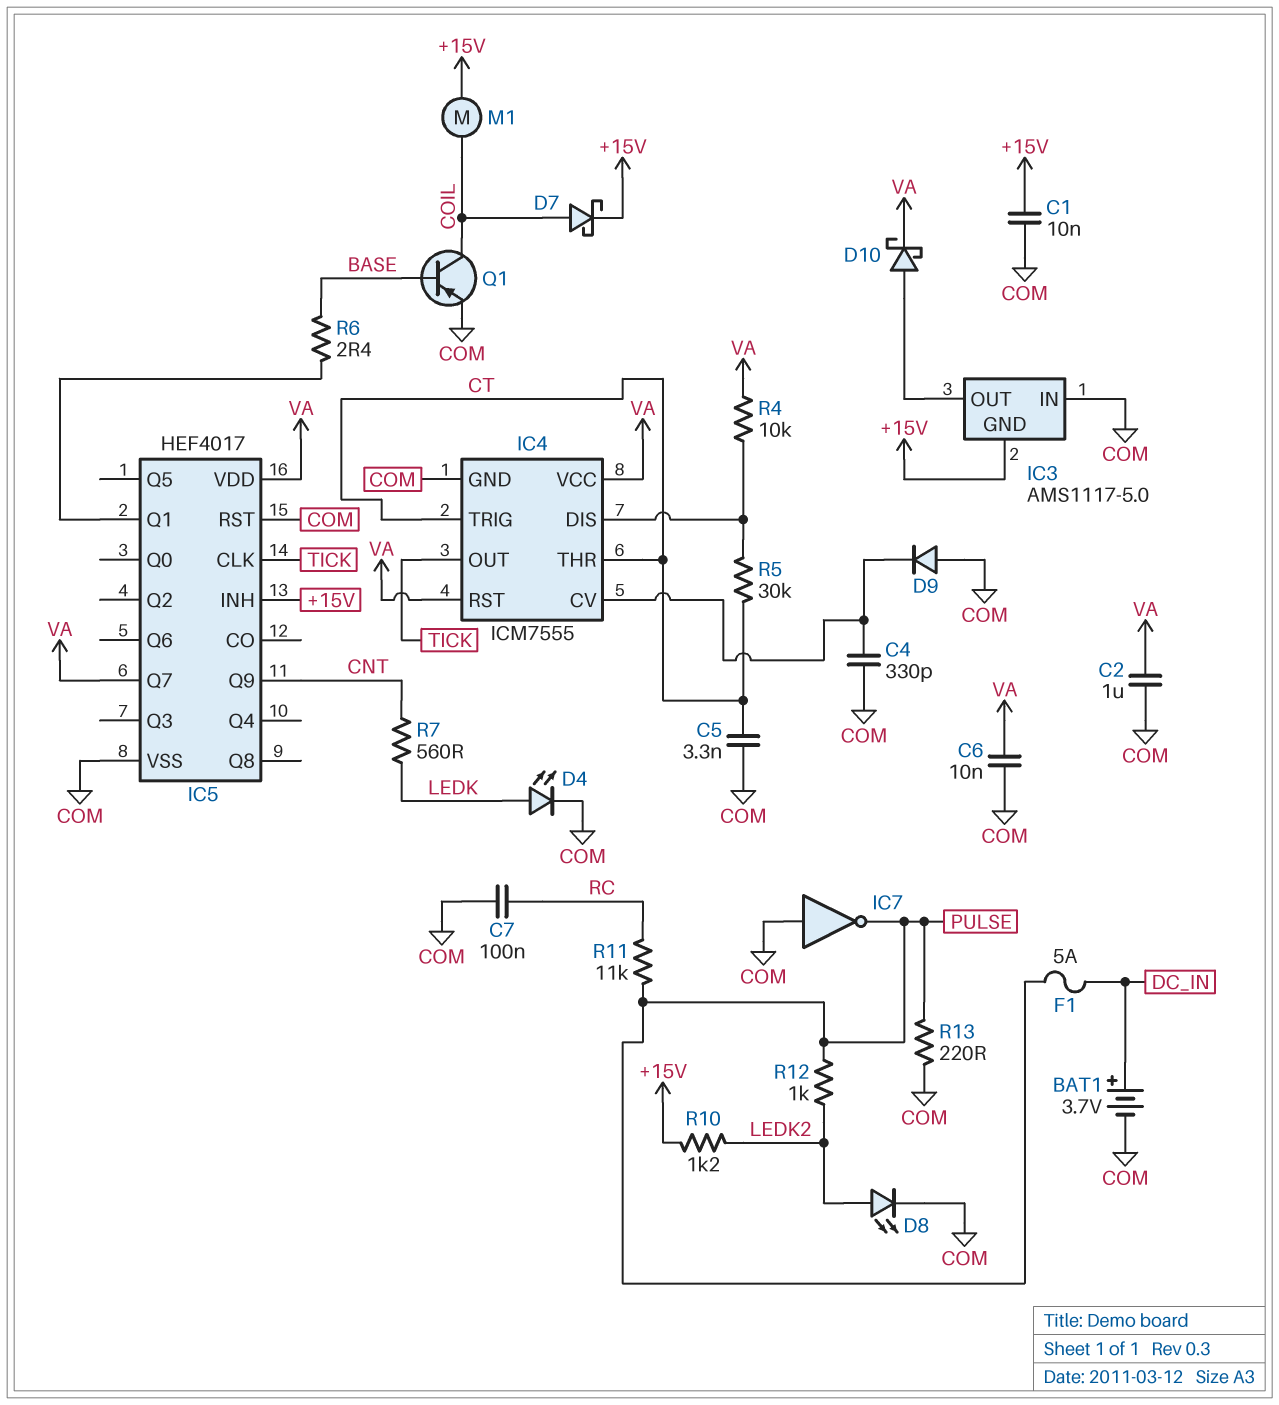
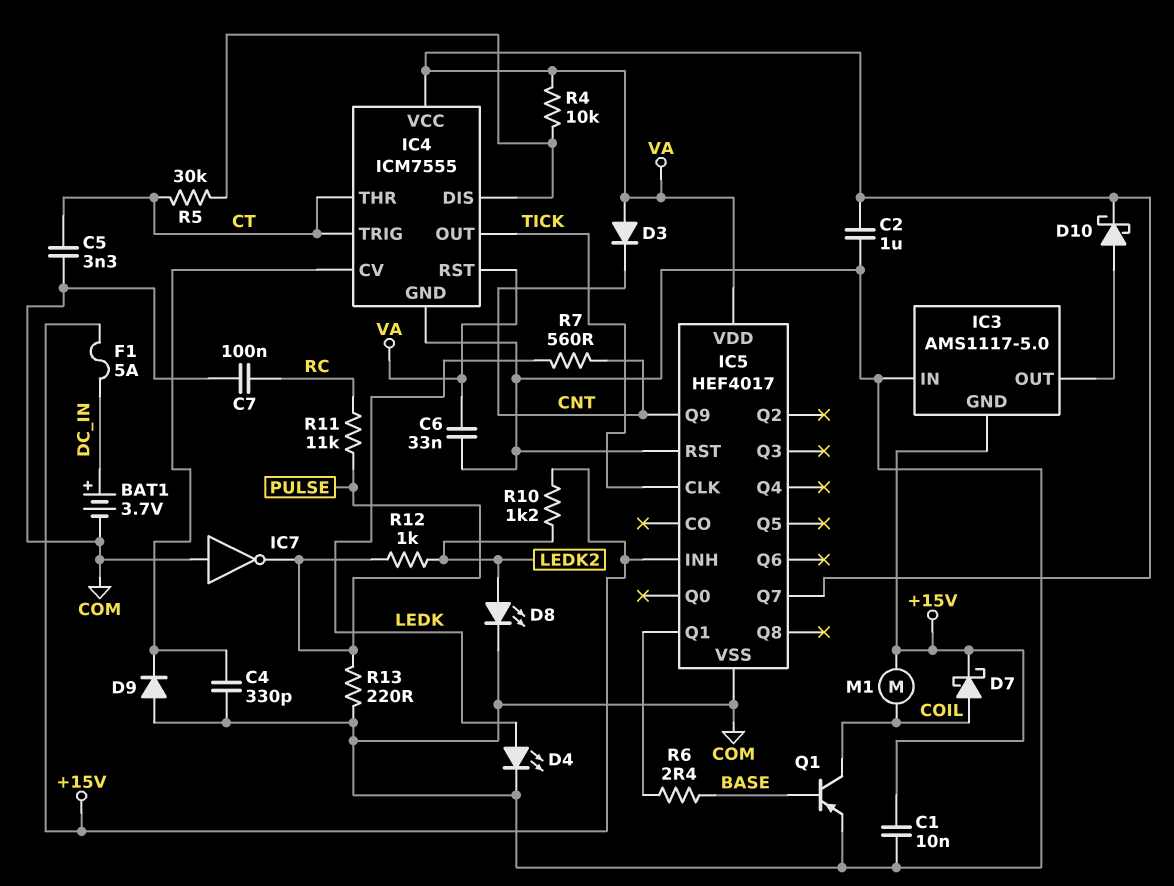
C6: 10nF (COM, VA) -> 33nF (COM, VA)
D3: none -> diode (A VA, K CNT)
F1: 5A (DC_IN, PULSE) -> 5A (+15V, DC_IN)

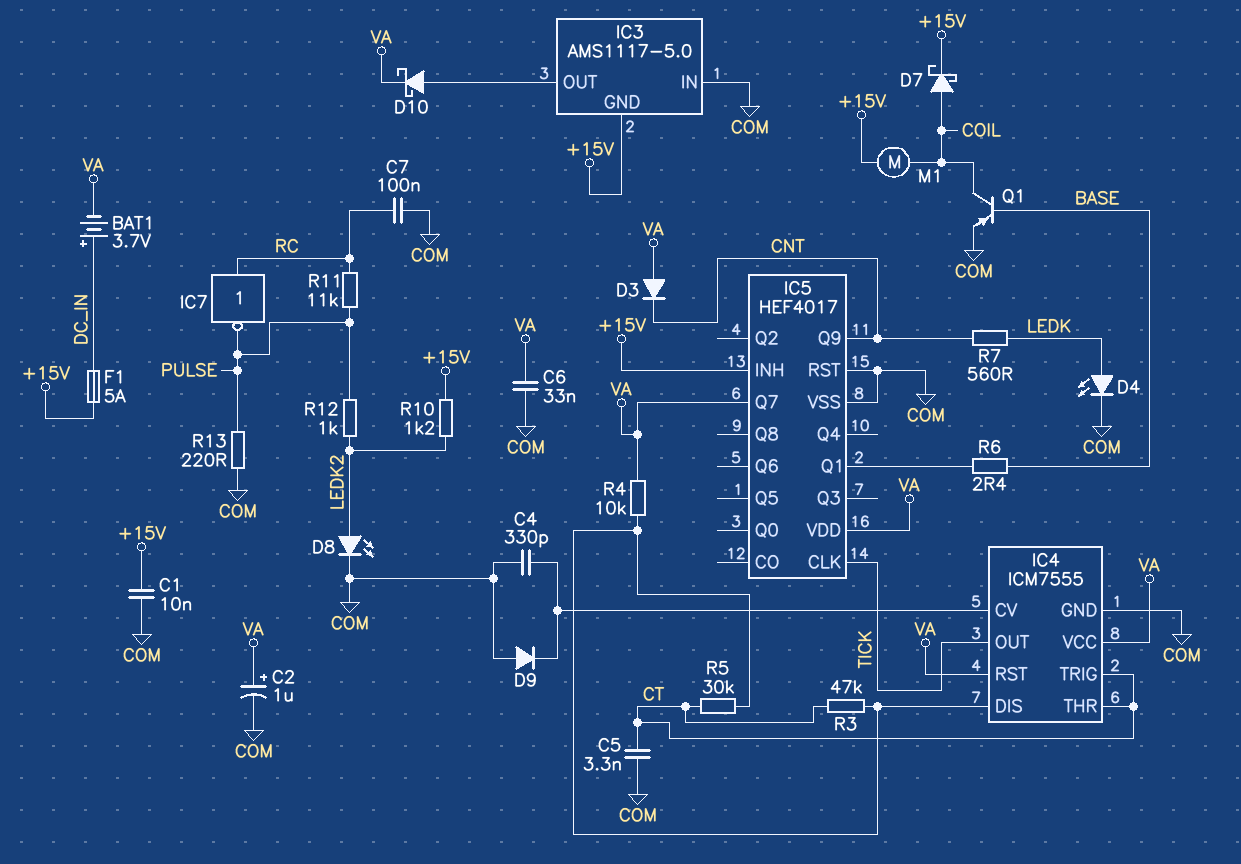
BAT1: 3.7V (plus DC_IN, minus COM) -> 3.7V (plus DC_IN, minus VA)
C2: 1uF (COM, VA) -> 1uF (plus VA, minus COM)
IC7: NOT (in COM, out PULSE) -> NOT (in RC, out PULSE)
R3: none -> 47k (CT, IC4/DIS)

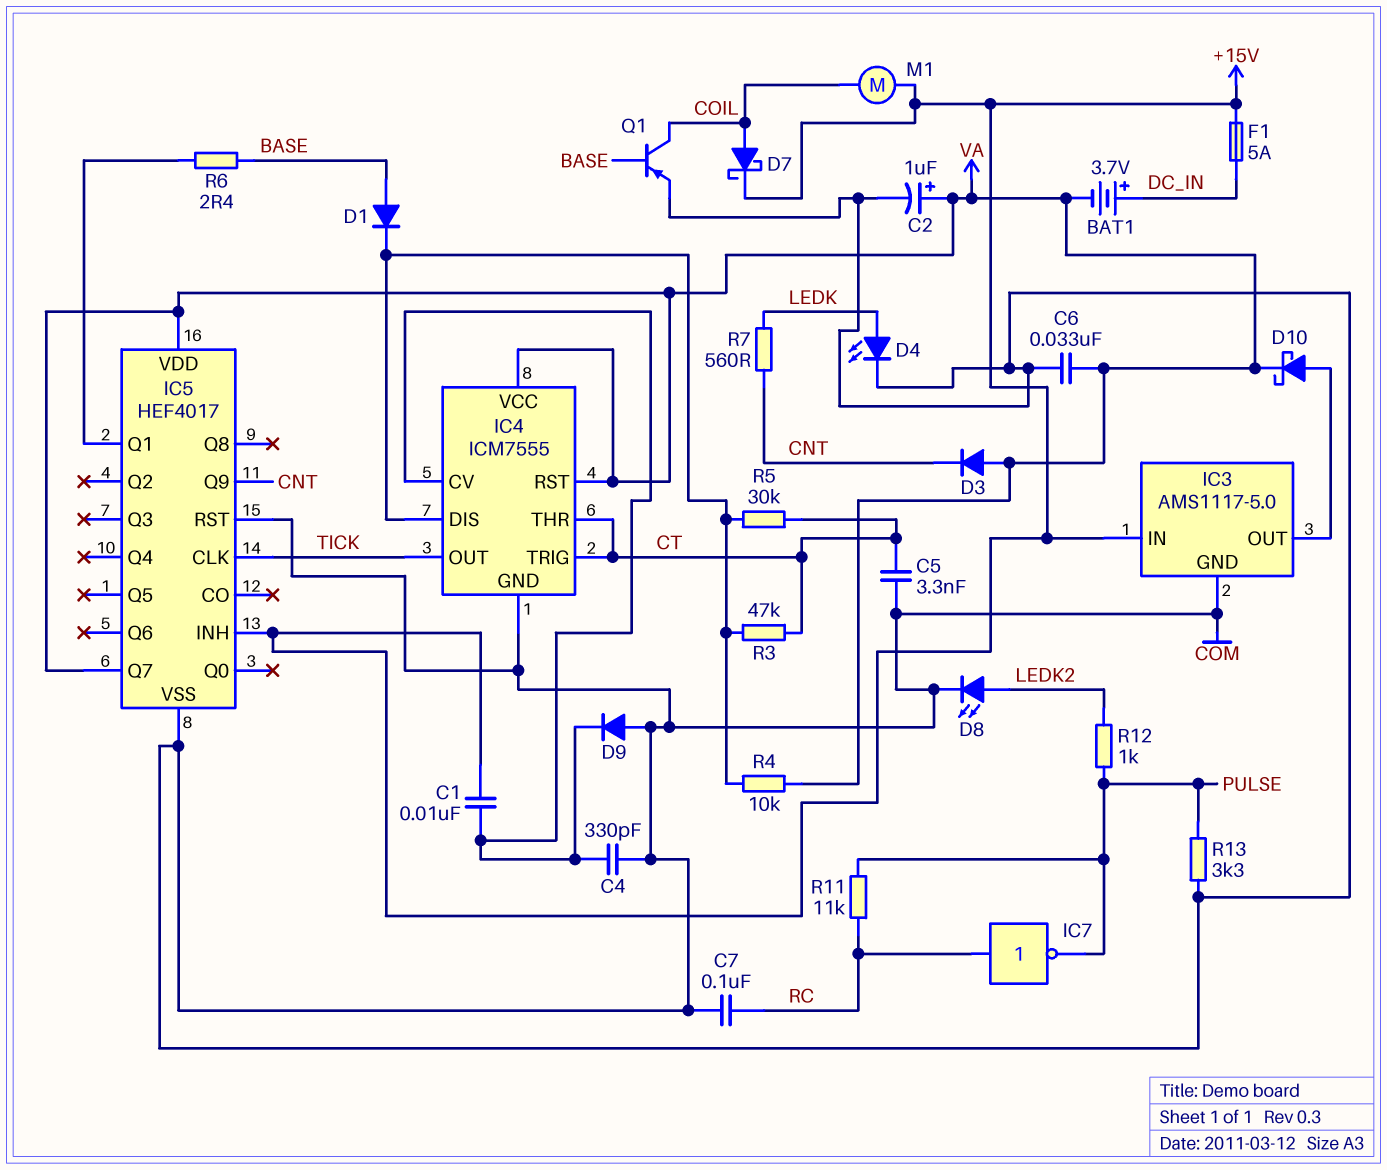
C1: 10nF (+15V, COM) -> 10nF (+15V, IC4/CV)
D1: none -> diode (A BASE, K IC4/DIS)
IC3 pin GND: +15V -> COM
IC3 pin IN: COM -> +15V
R10: 1.2k (+15V, LEDK2) -> none
R13: 220 (COM, PULSE) -> 3.3k (COM, PULSE)

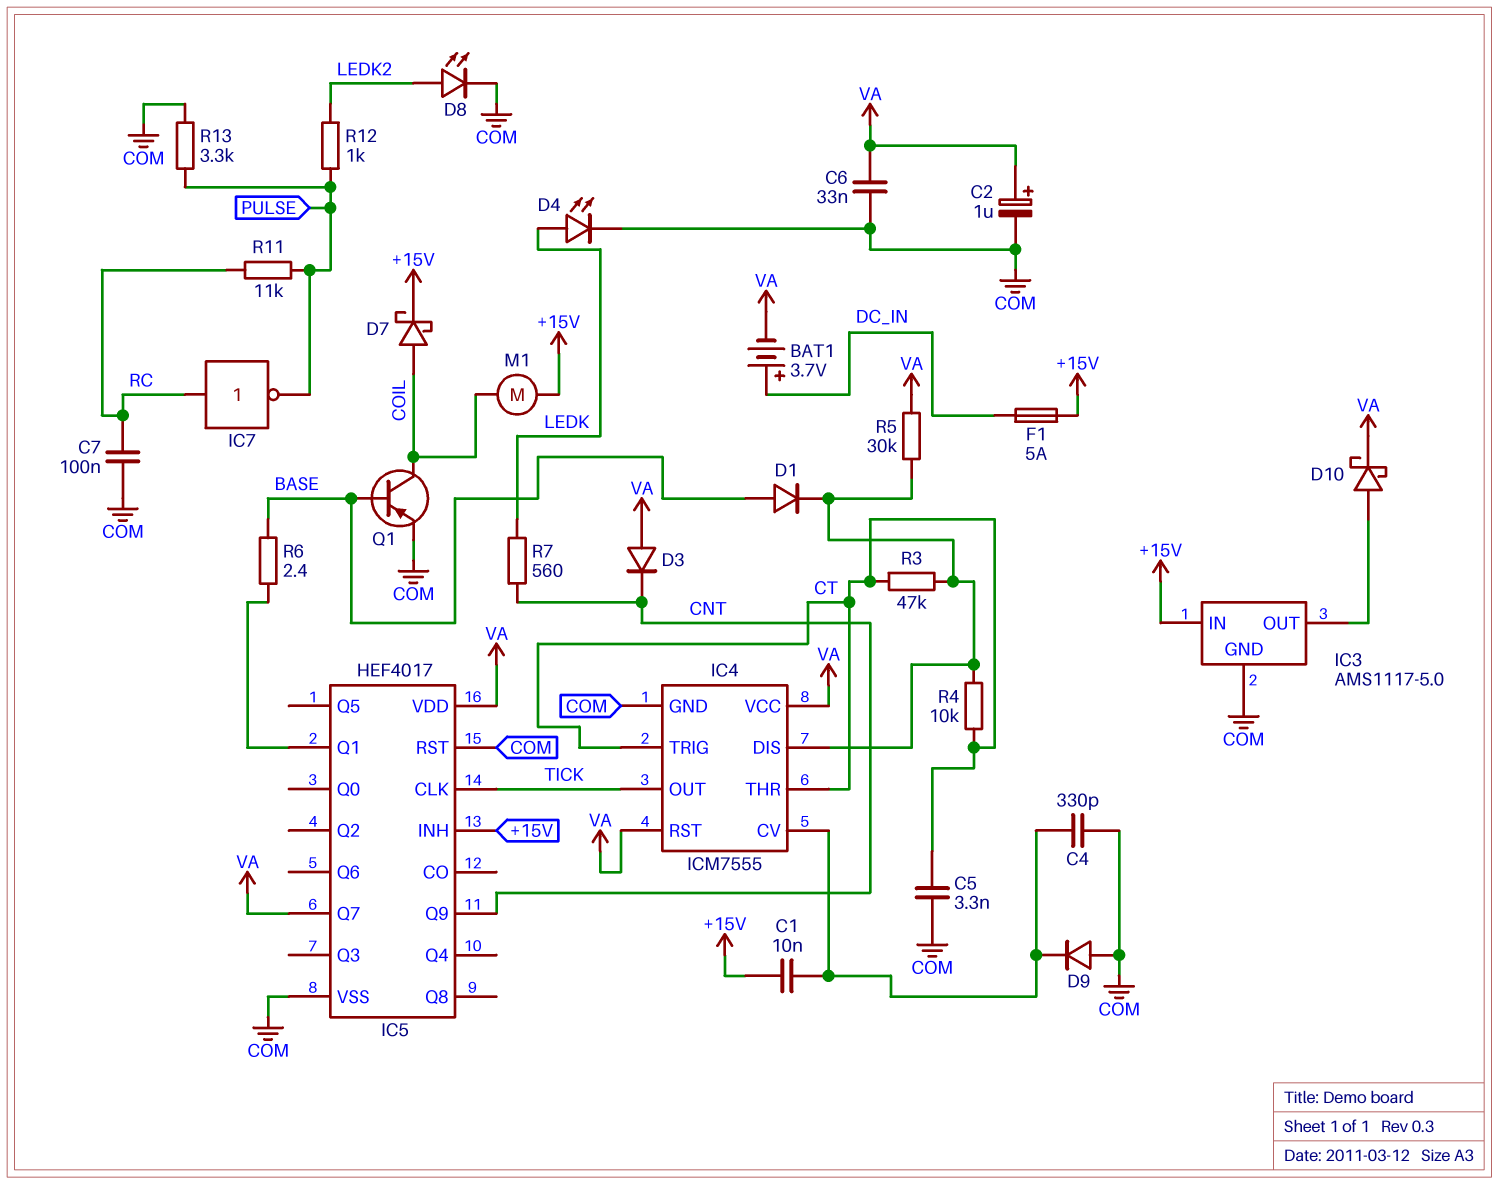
R4: 10k (IC4/DIS, VA) -> 10k (CT, IC4/DIS)
R5: 30k (CT, IC4/DIS) -> 30k (IC4/DIS, VA)

